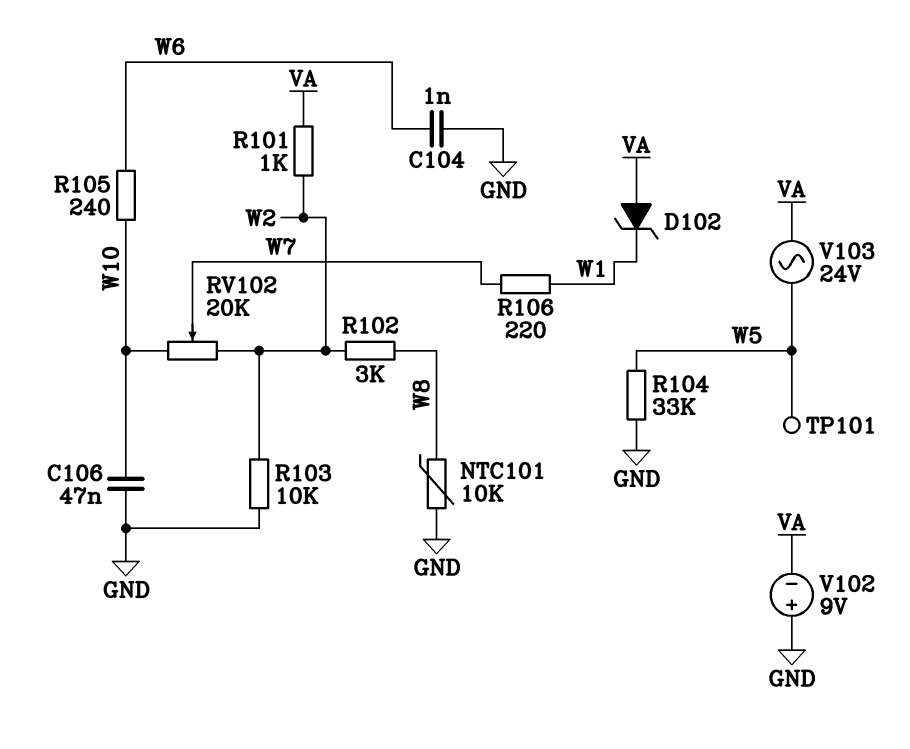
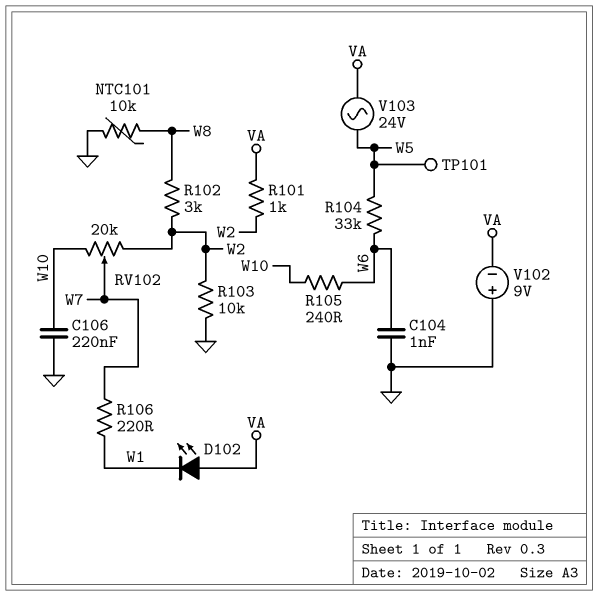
C106: 47nF (GND, W10) -> 220nF (GND, W10)
D102: zener (A VA, K W1) -> LED (A VA, K W1)
R104: 33k (GND, W5) -> 33k (W5, W6)

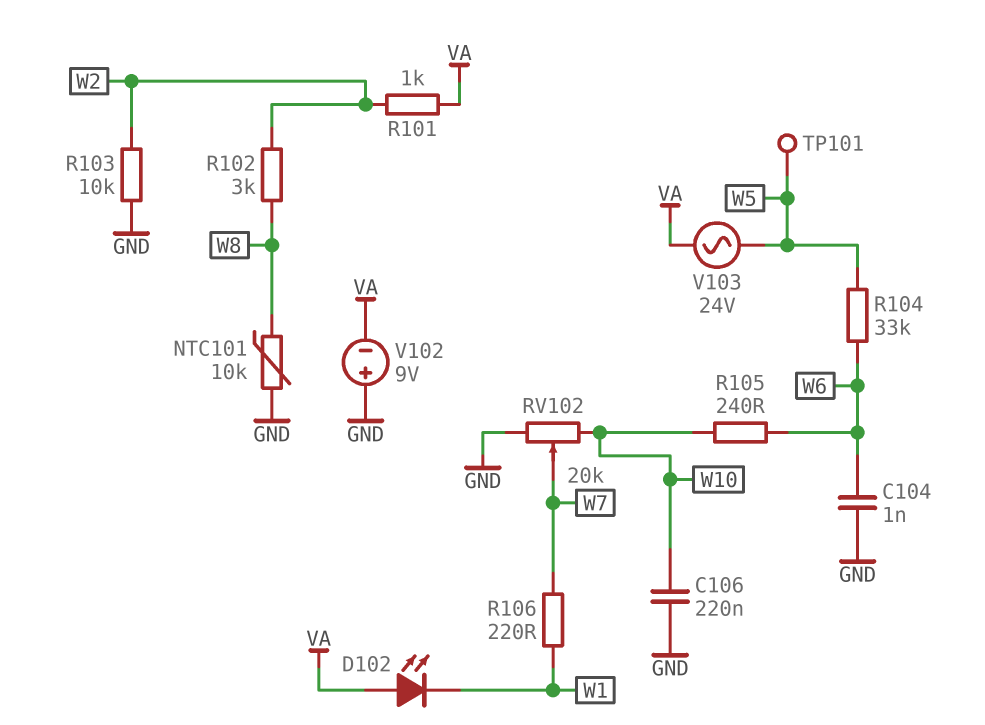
RV102: 20k (W2, W10, wiper W7) -> 20k (GND, W10, wiper W7)

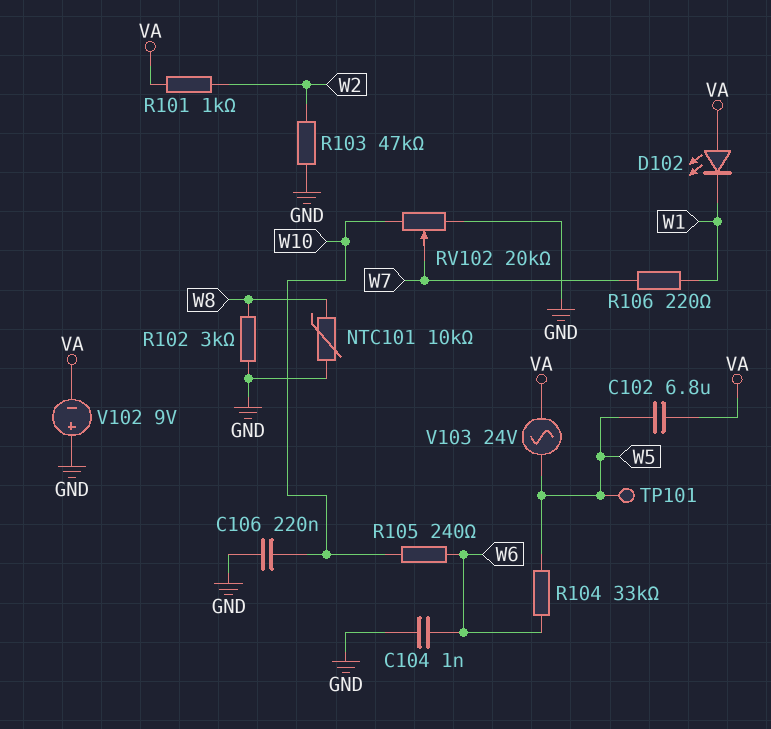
C102: none -> 6.8uF (VA, W5)
R102: 3k (W2, W8) -> 3k (GND, W8)
R103: 10k (GND, W2) -> 47k (GND, W2)

